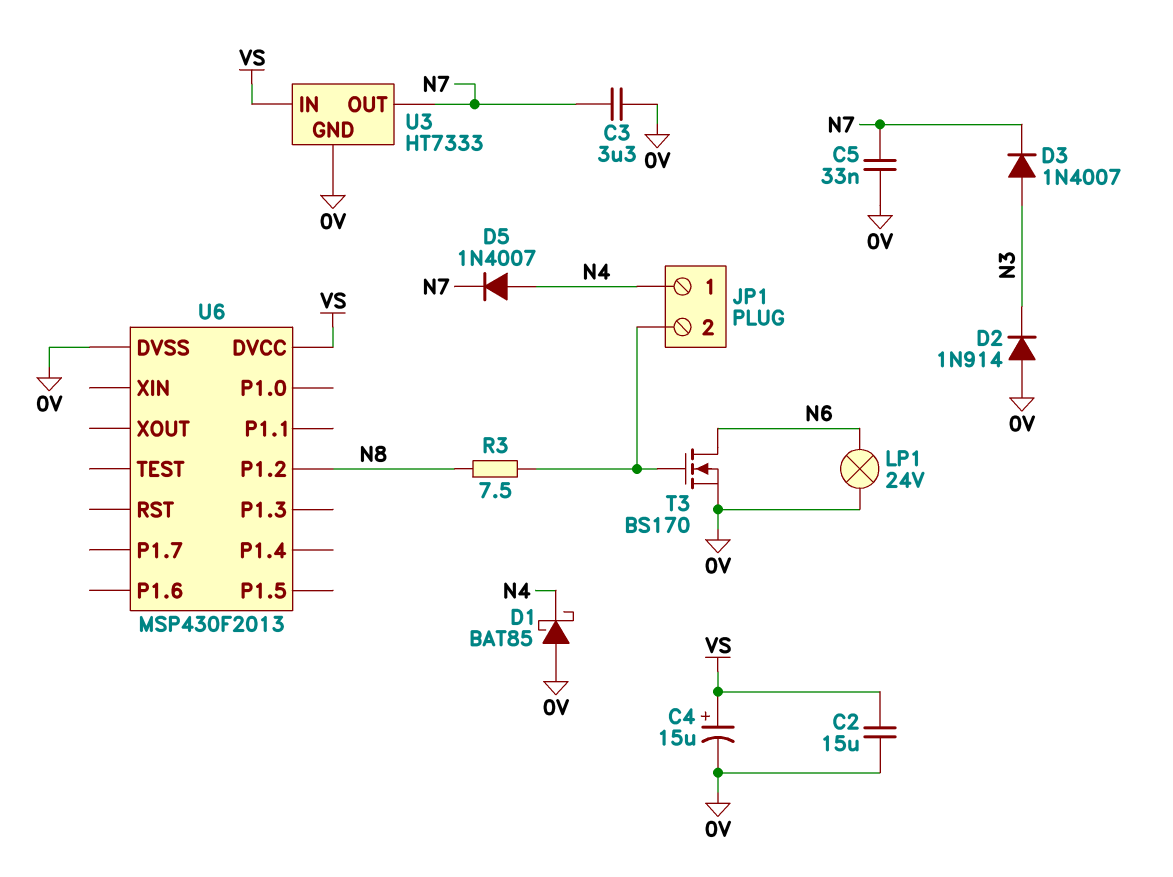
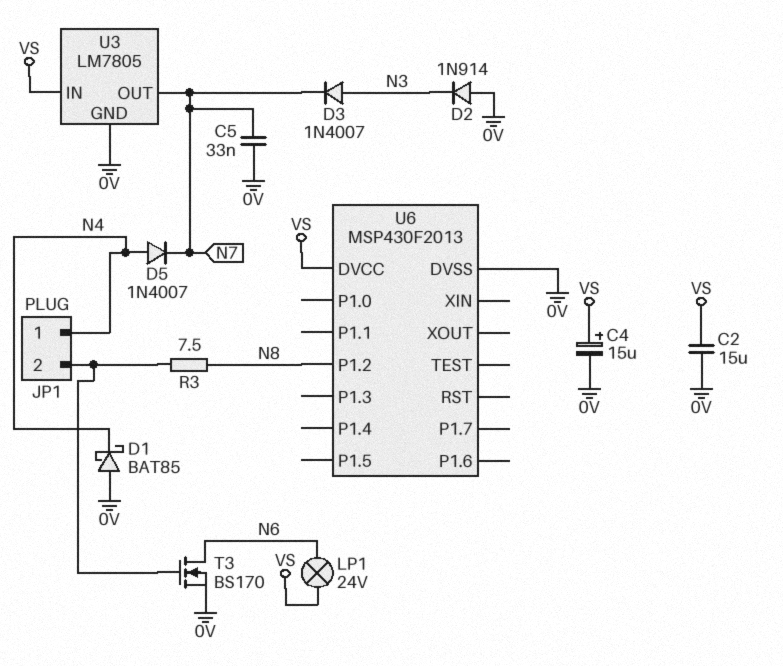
C3: 3.3uF (0V, N7) -> none
LP1: lamp 24V (0V, N6) -> lamp 24V (N6, VS)
U3: HT7333 -> LM7805

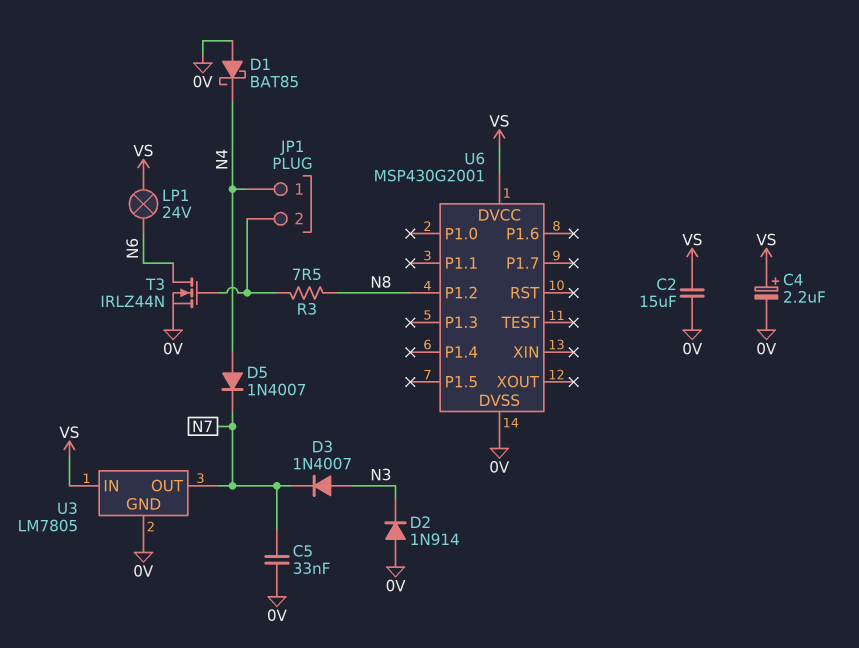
C4: 15uF (plus VS, minus 0V) -> 2.2uF (plus VS, minus 0V)
T3: NMOS BS170 (G JP1/2, D N6, S 0V) -> NMOS IRLZ44N (G JP1/2, D N6, S 0V)
U6: MSP430F2013 -> MSP430G2001

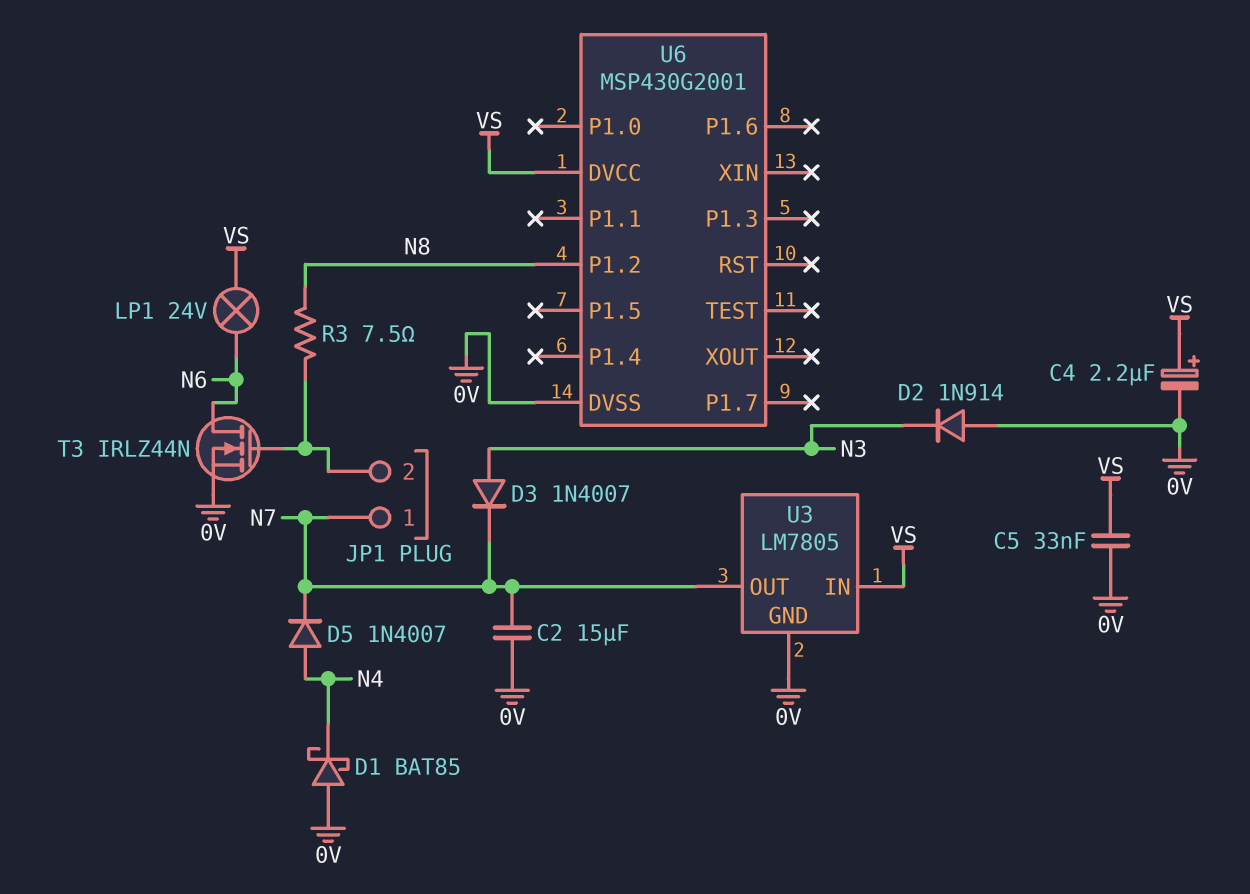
C2: 15uF (0V, VS) -> 15uF (0V, N7)
C5: 33nF (0V, N7) -> 33nF (0V, VS)
JP1 pin 1: N4 -> N7

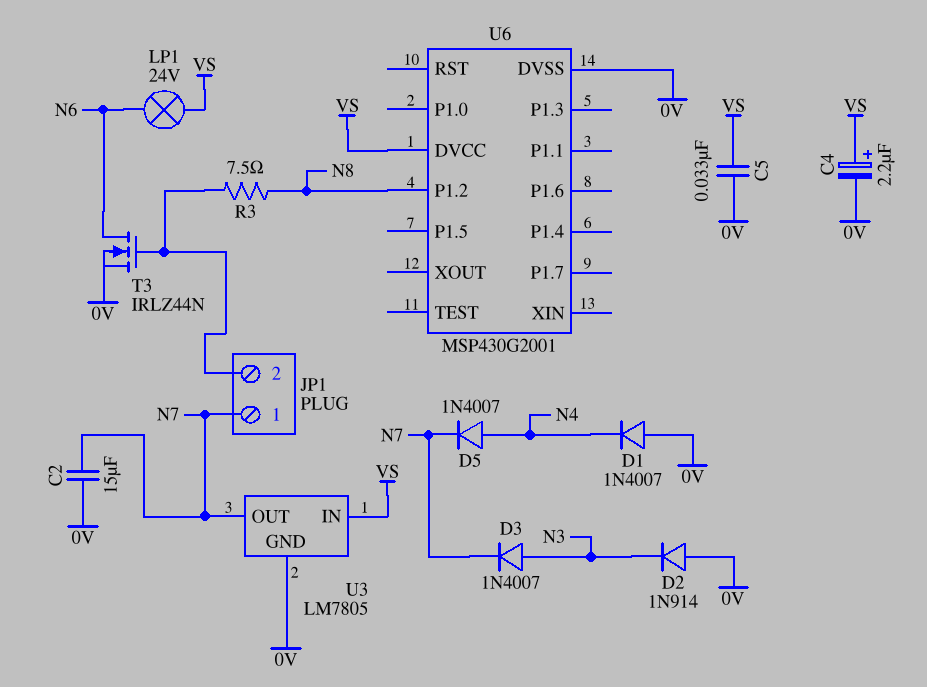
D1: schottky BAT85 (A 0V, K N4) -> diode 1N4007 (A 0V, K N4)

